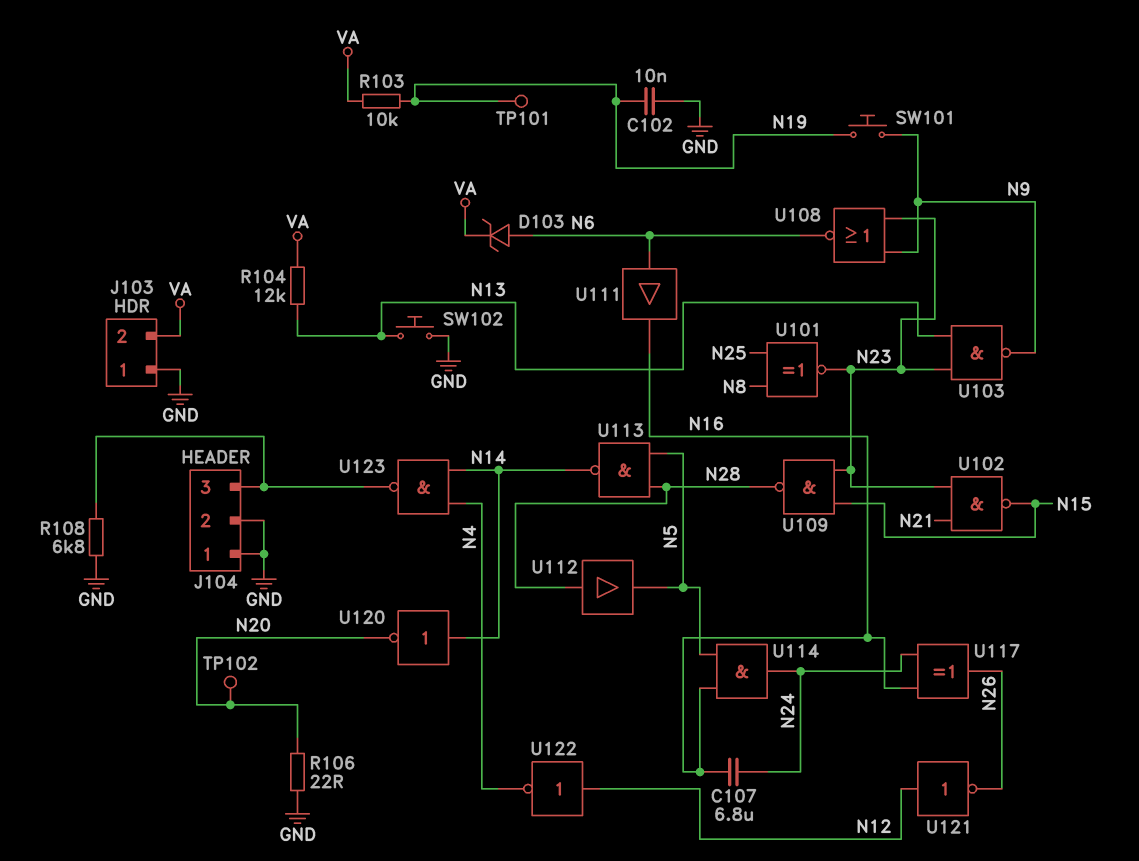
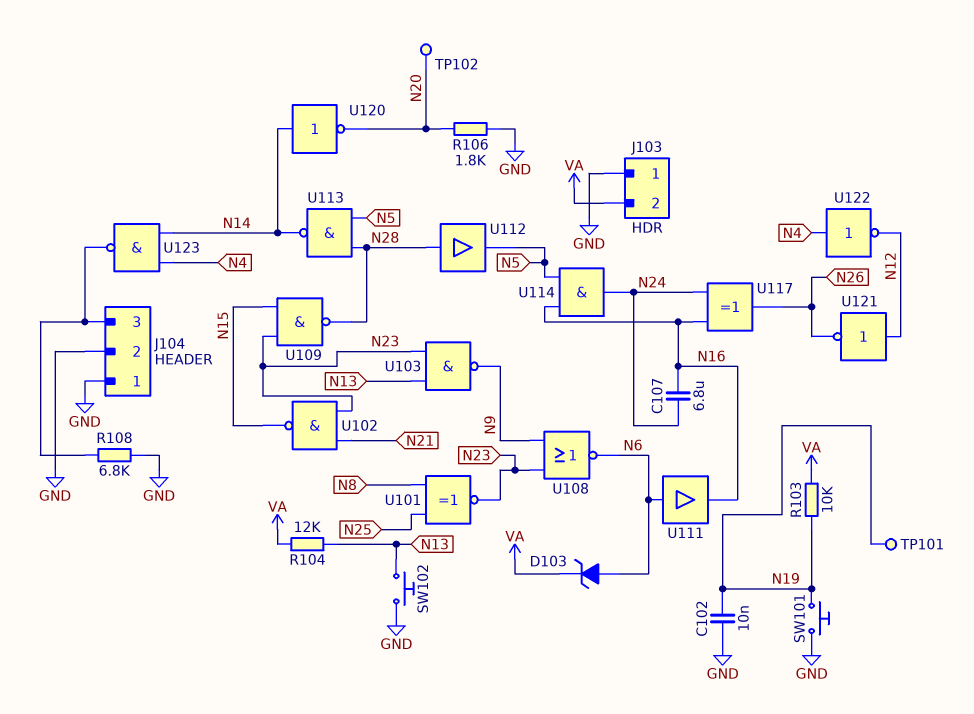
R106: 22 (GND, N20) -> 1.8k (GND, N20)
SW101: button (N9, N19) -> button (GND, N19)
U122: NOT (in N12, out N4) -> NOT (in N4, out N12)

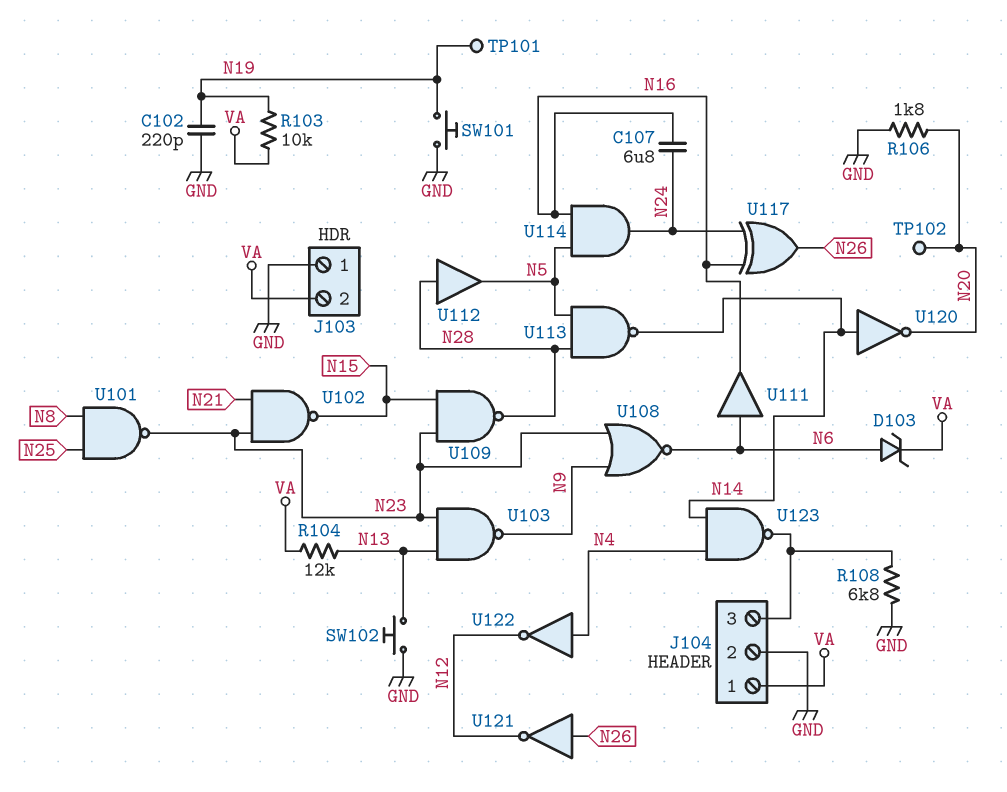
C102: 10nF (GND, N19) -> 220pF (GND, N19)
J104 pin 1: GND -> VA
U101: XNOR (in N8, in N25, out N23) -> NAND (in N8, in N25, out N23)
U121: NOT (in N12, out N26) -> NOT (in N26, out N12)

